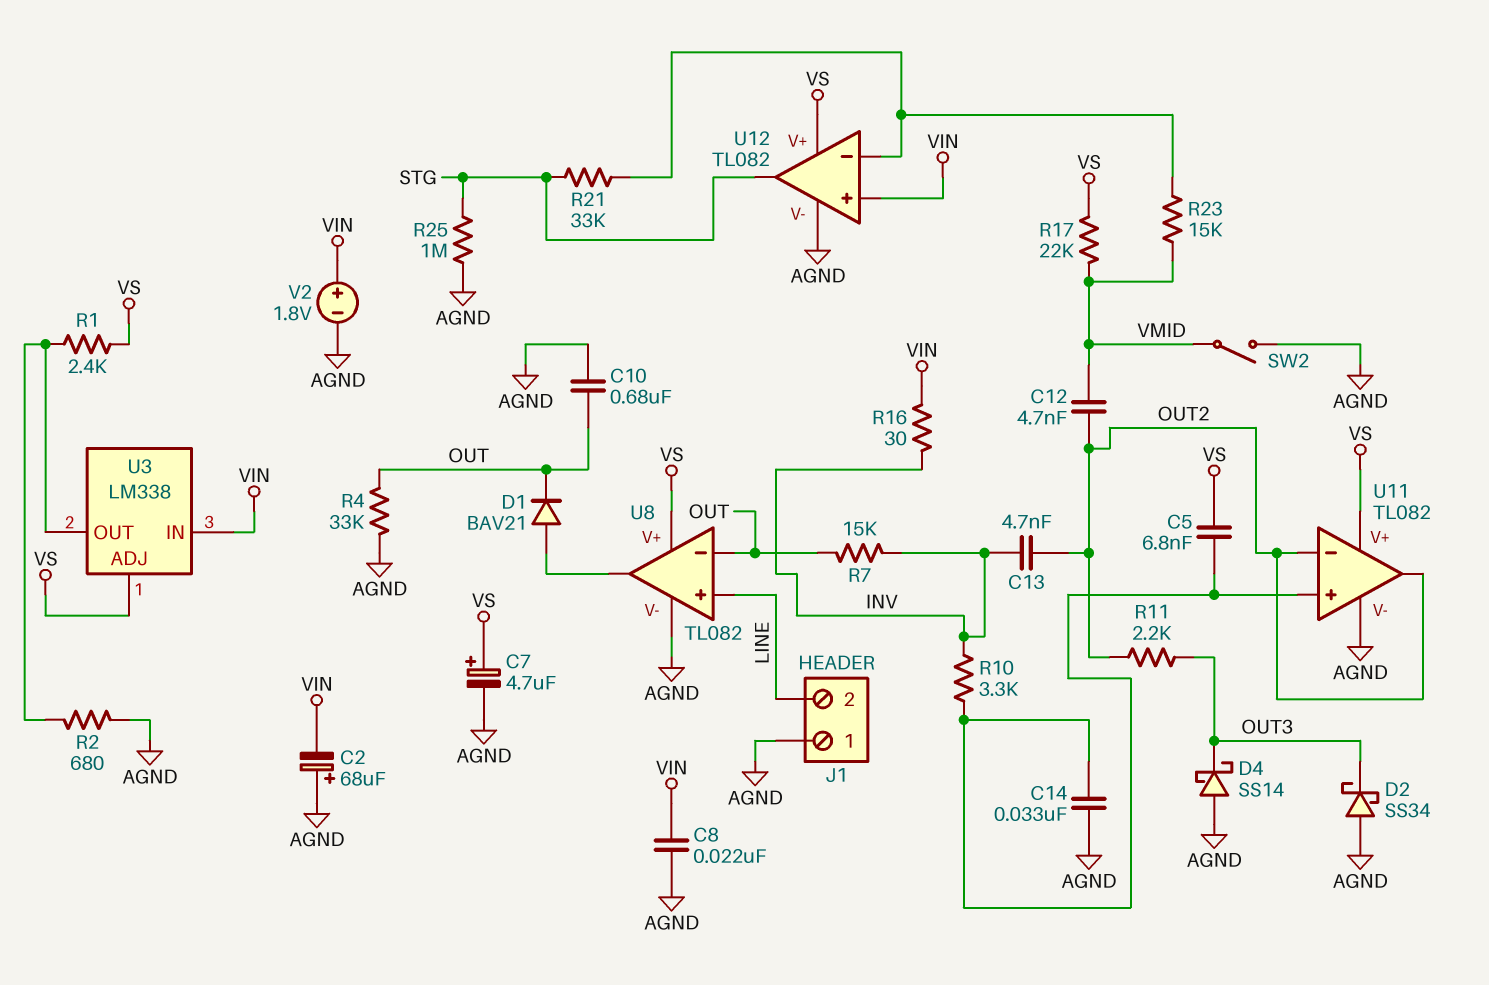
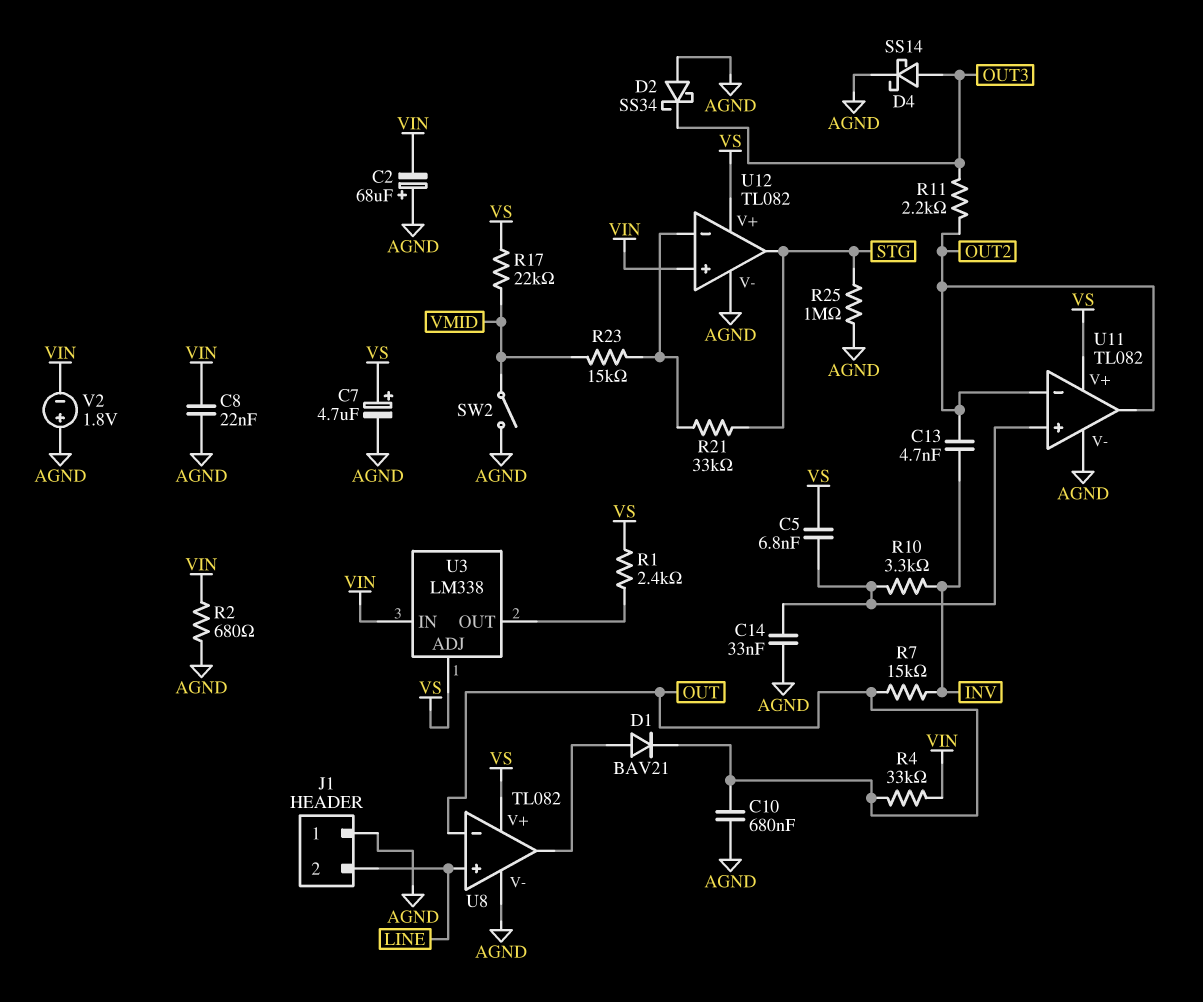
C12: 4.7nF (OUT2, VMID) -> none
D4: schottky SS14 (A AGND, K OUT3) -> schottky SS14 (A OUT3, K AGND)
R2: 680 (AGND, U3/OUT) -> 680 (AGND, VIN)
R4: 33k (AGND, OUT) -> 33k (OUT, VIN)
R16: 30 (INV, VIN) -> none
V2: 1.8V (plus VIN, minus AGND) -> 1.8V (plus AGND, minus VIN)

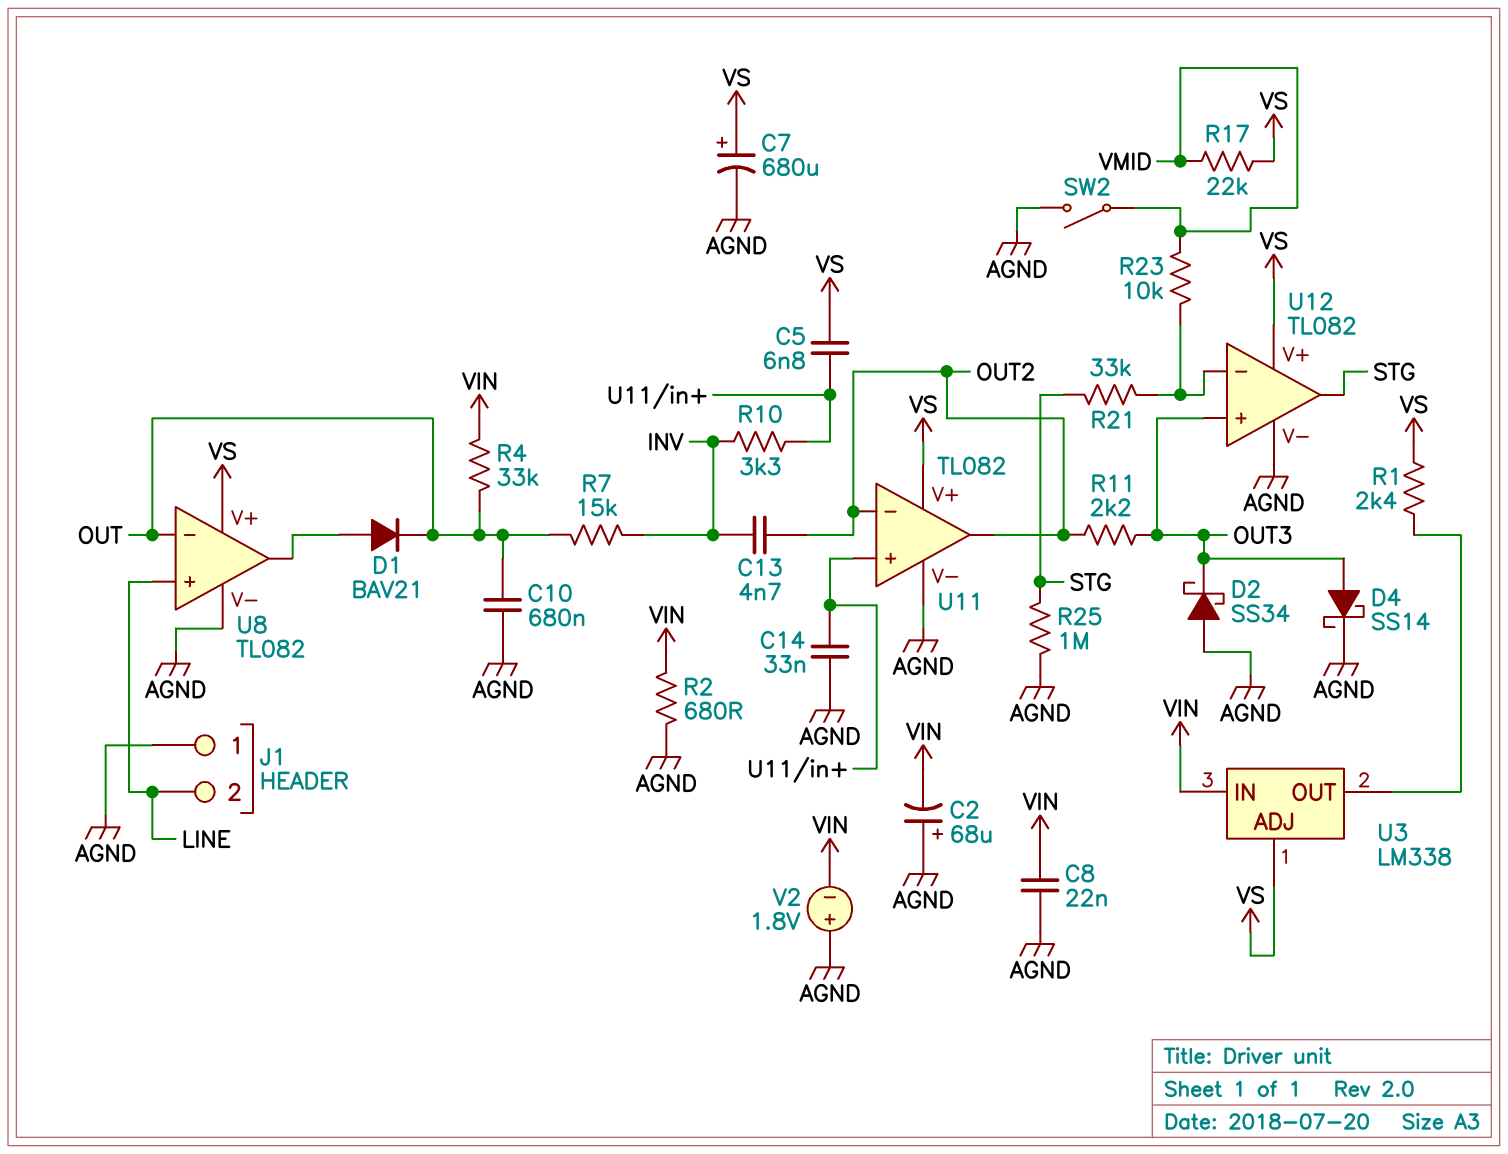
C7: 4.7uF (plus VS, minus AGND) -> 680uF (plus VS, minus AGND)
R23: 15k (U12/in-, VMID) -> 10k (U12/in-, VMID)
U12 pin in+: VIN -> OUT3

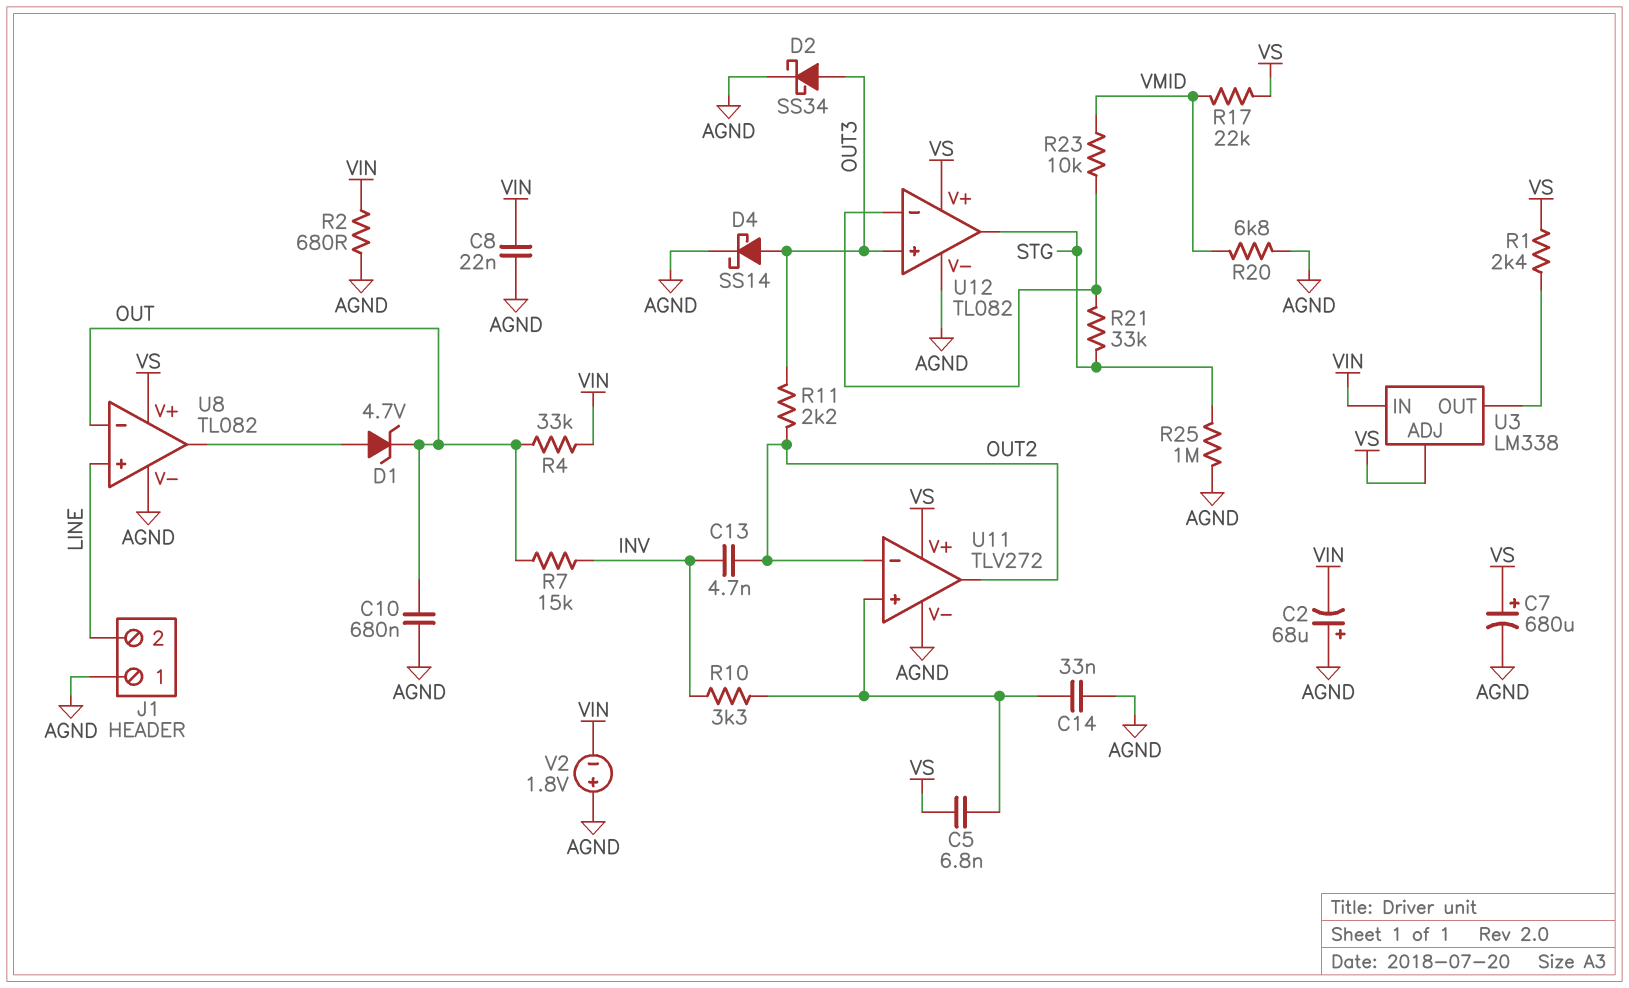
D1: diode BAV21 (A U8/out, K OUT) -> zener 4.7V (A U8/out, K OUT)
D2: schottky SS34 (A AGND, K OUT3) -> schottky SS34 (A OUT3, K AGND)
R20: none -> 6.8k (AGND, VMID)
SW2: switch (AGND, VMID) -> none
U11: TL082 -> TLV272

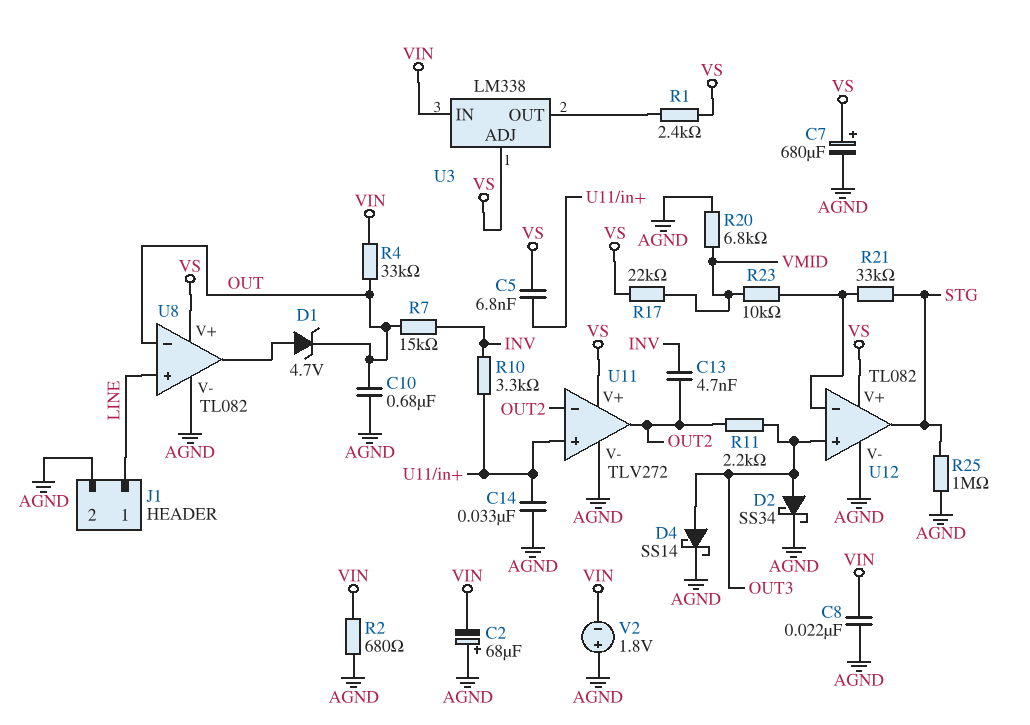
J1 pin 1: AGND -> LINE
J1 pin 2: LINE -> AGND

